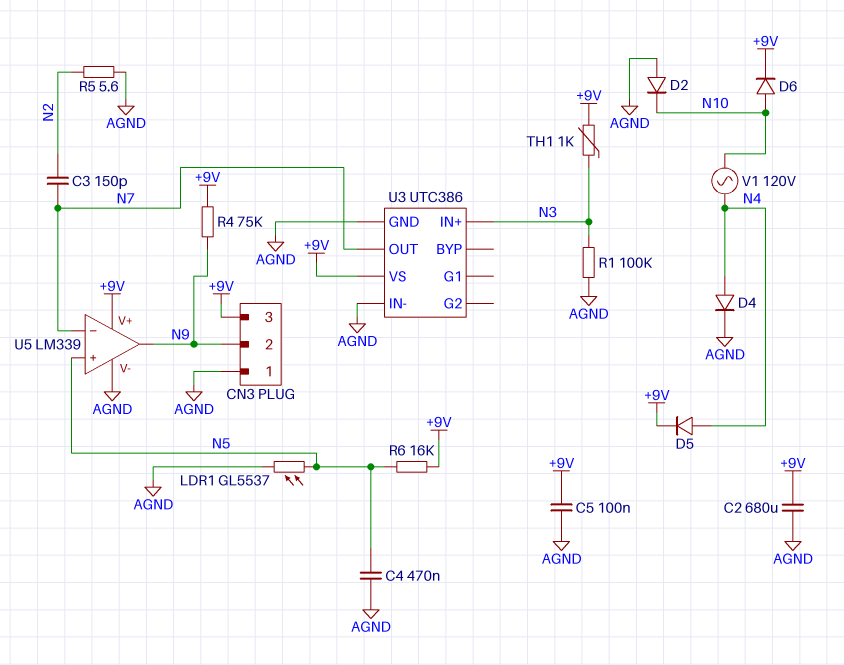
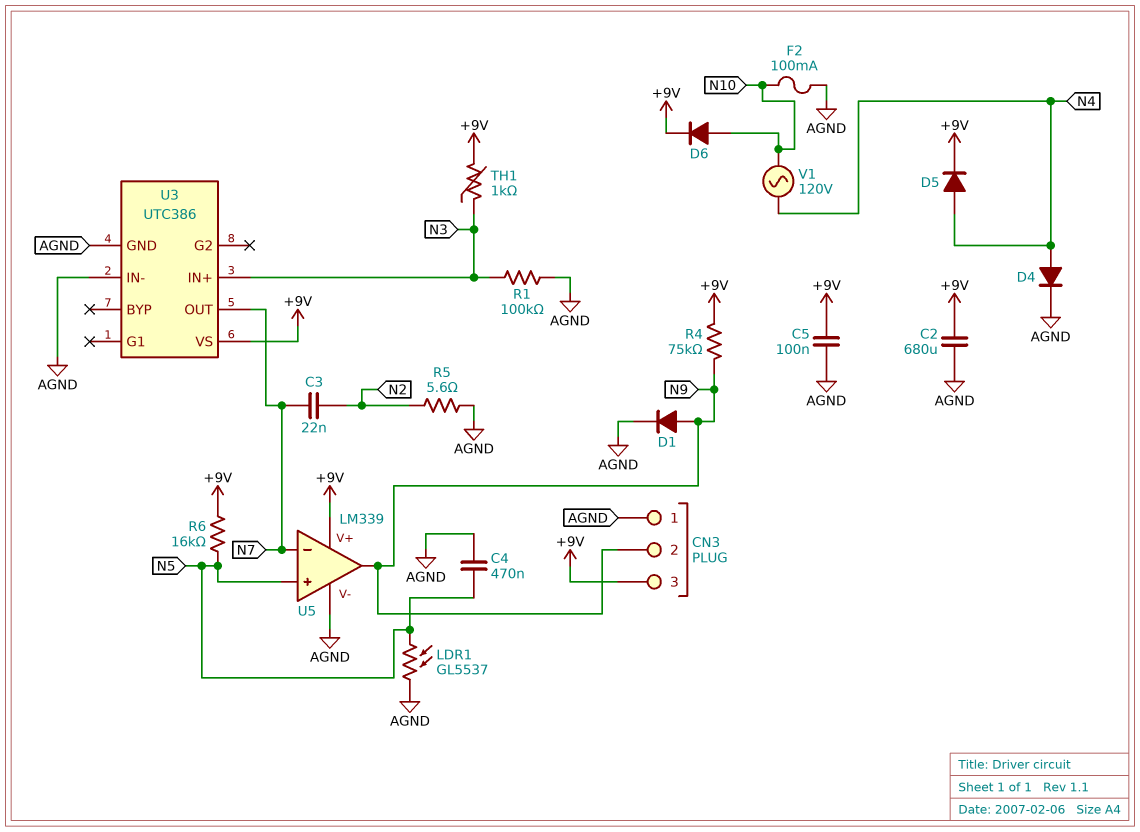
C3: 150pF (N2, N7) -> 22nF (N2, N7)
D1: none -> diode (A N9, K AGND)
D2: diode (A AGND, K N10) -> none
F2: none -> 100mA (AGND, N10)

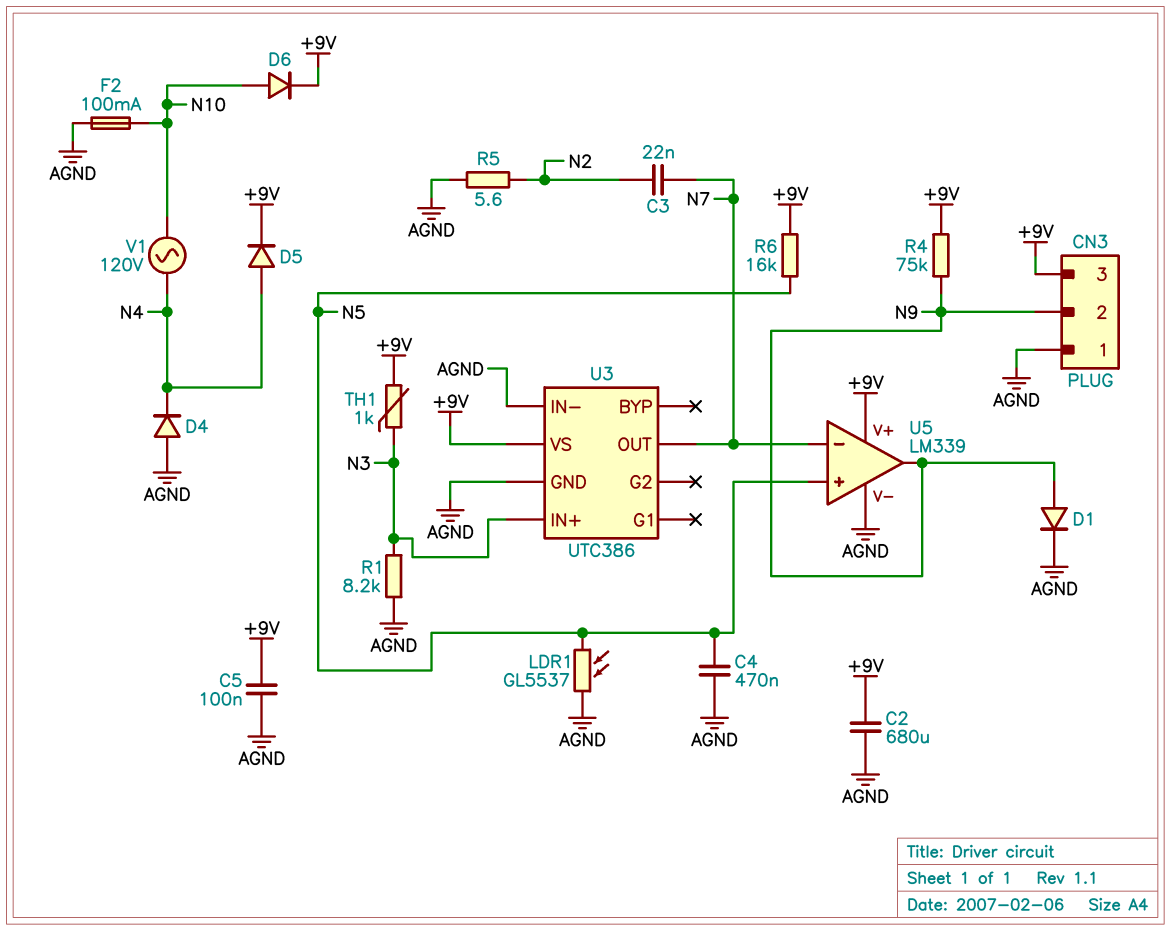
D4: diode (A N4, K AGND) -> diode (A AGND, K N4)
R1: 100k (AGND, N3) -> 8.2k (AGND, N3)

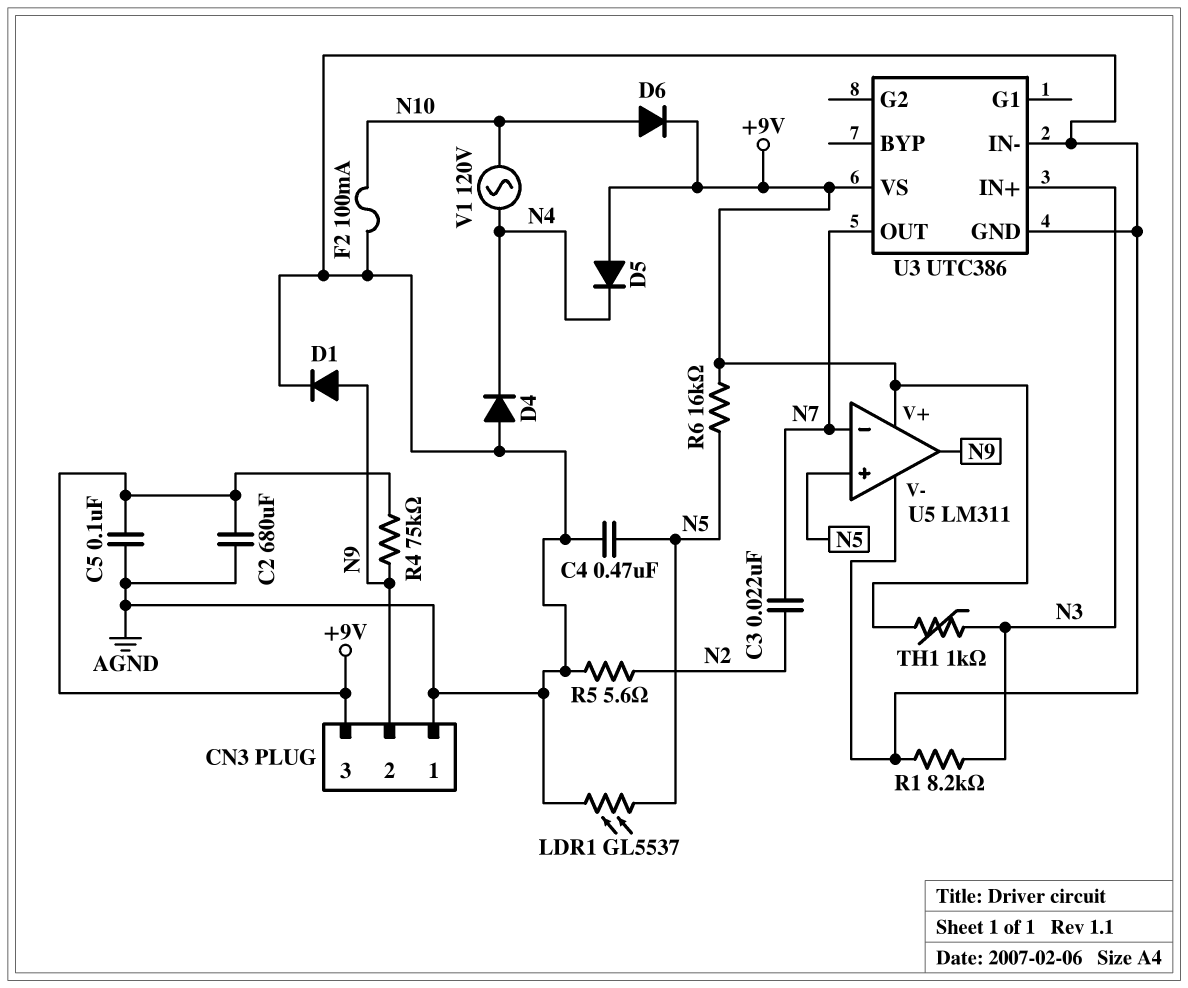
D5: diode (A N4, K +9V) -> diode (A +9V, K N4)
U5: LM339 -> LM311

